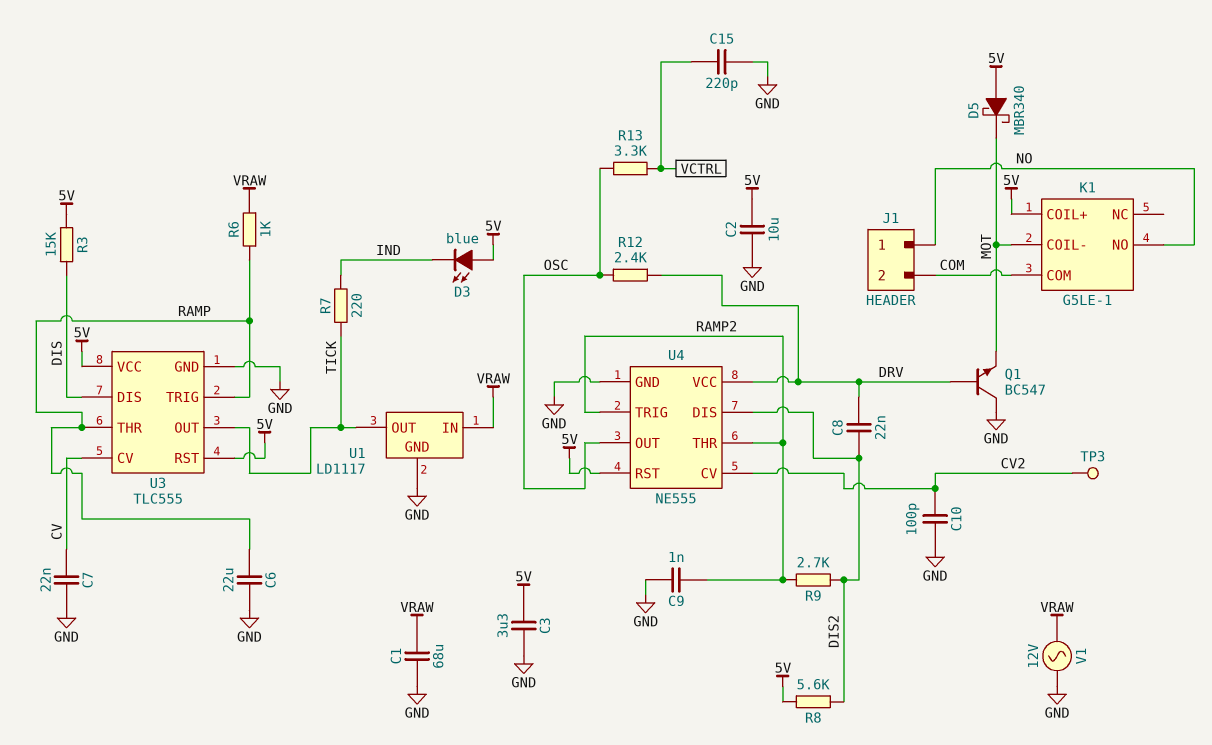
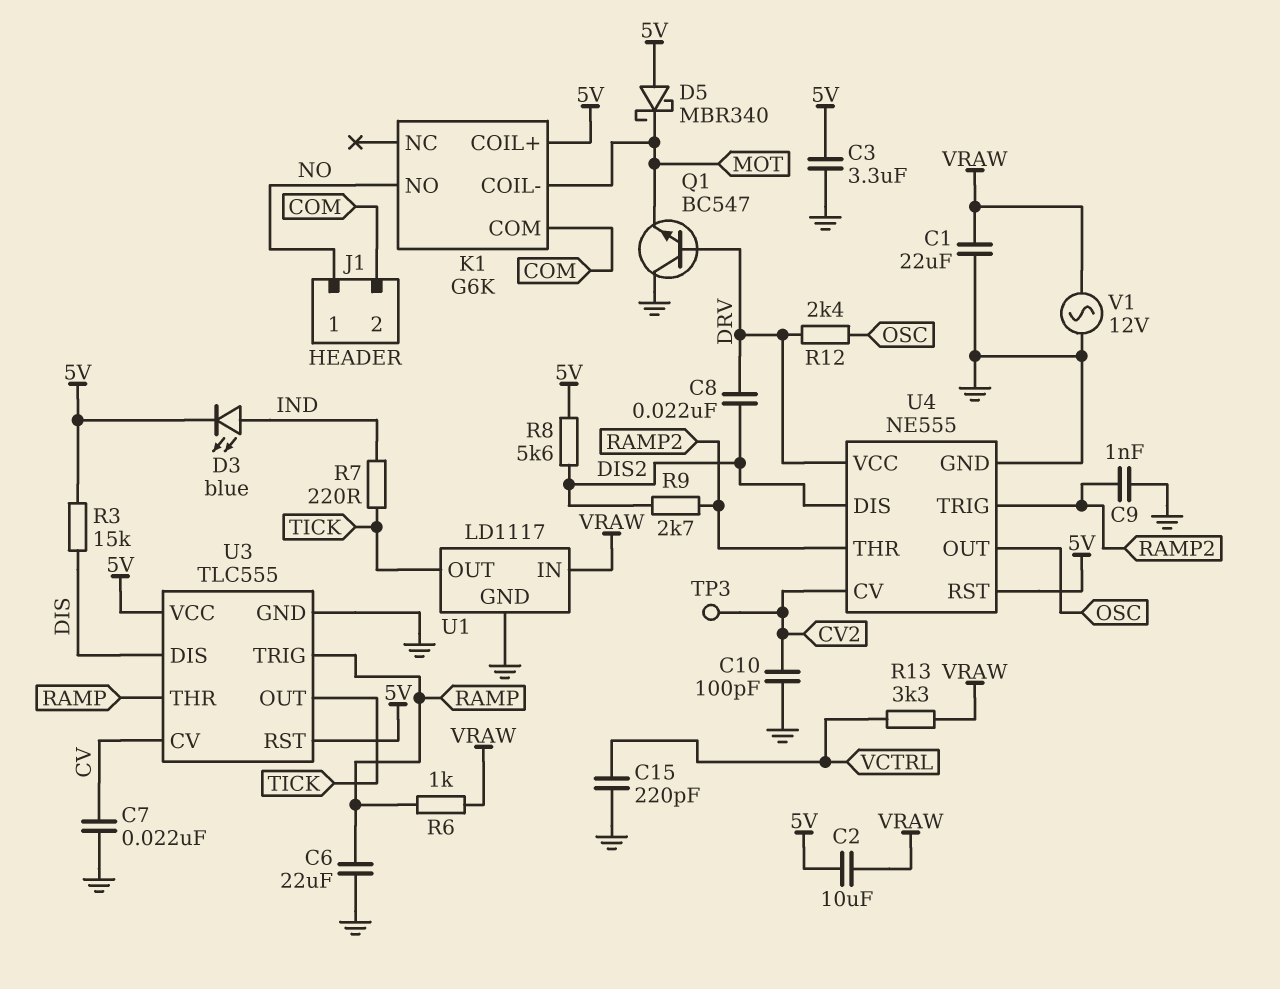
C1: 68uF (GND, VRAW) -> 22uF (GND, VRAW)
C2: 10uF (5V, GND) -> 10uF (5V, VRAW)
D3: LED blue (A 5V, K IND) -> LED blue (A IND, K 5V)
K1: G5LE-1 -> G6K
R13: 3.3k (OSC, VCTRL) -> 3.3k (VCTRL, VRAW)

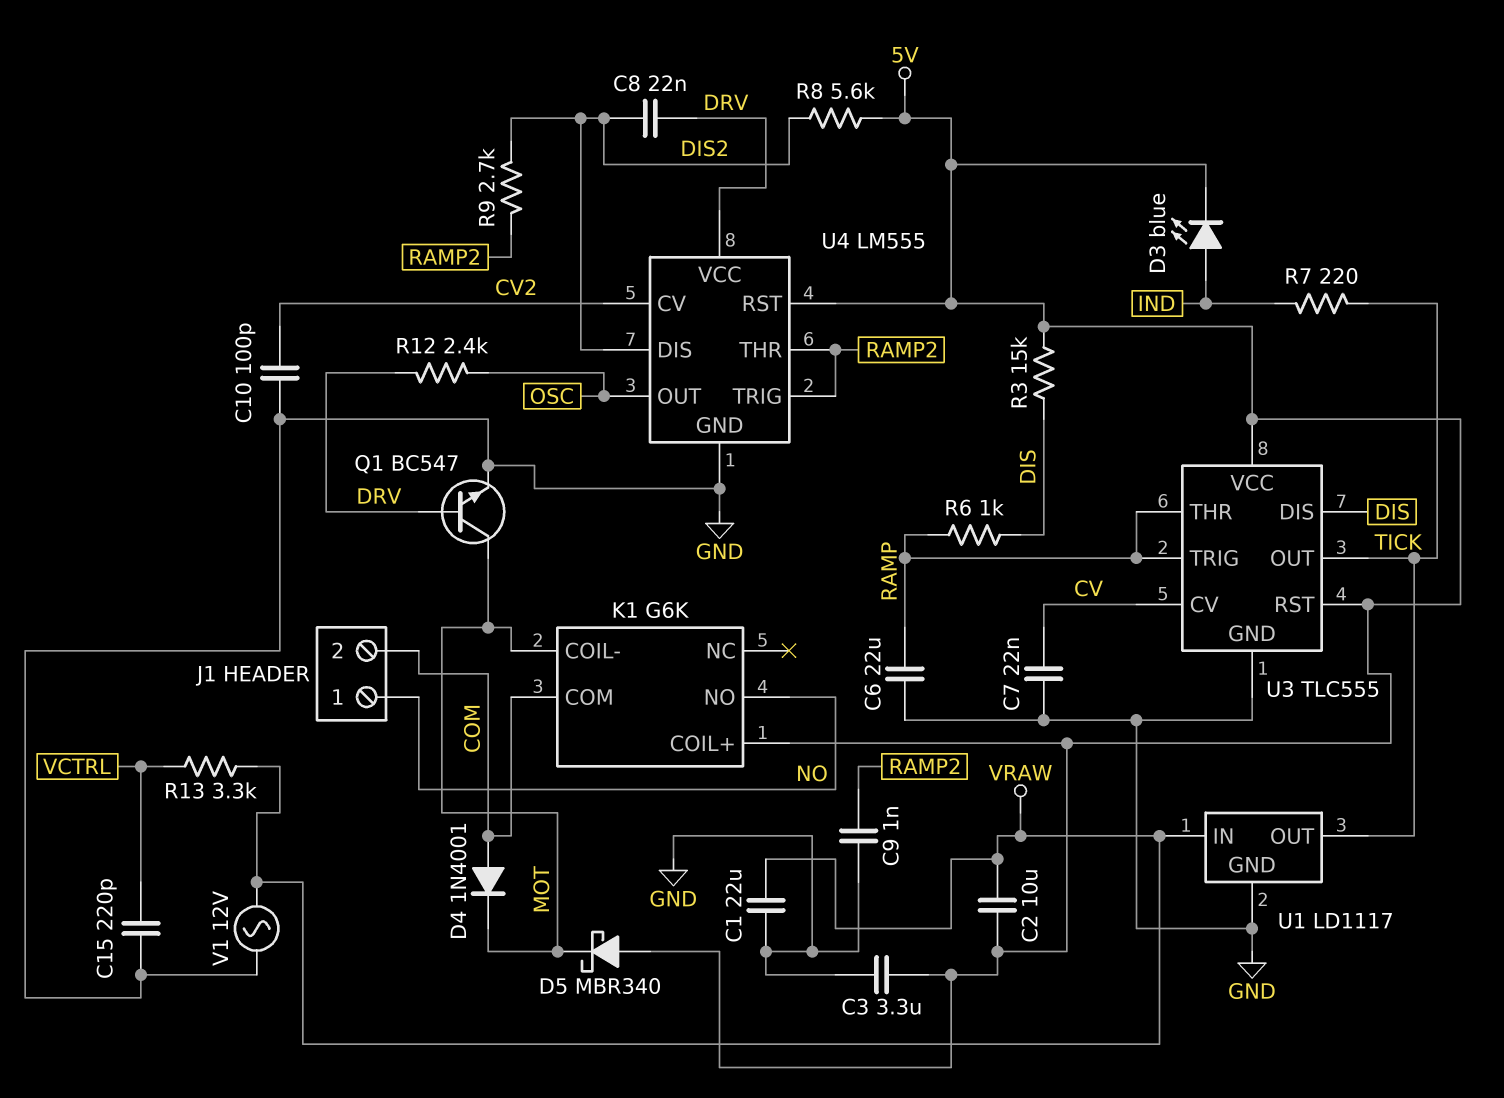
D4: none -> diode 1N4001 (A COM, K MOT)
Q1: NPN BC547 (B DRV, C GND, E MOT) -> NPN BC547 (B DRV, C MOT, E GND)
R6: 1k (RAMP, VRAW) -> 1k (DIS, RAMP)
TP3: test point (CV2) -> none
U4: NE555 -> LM555

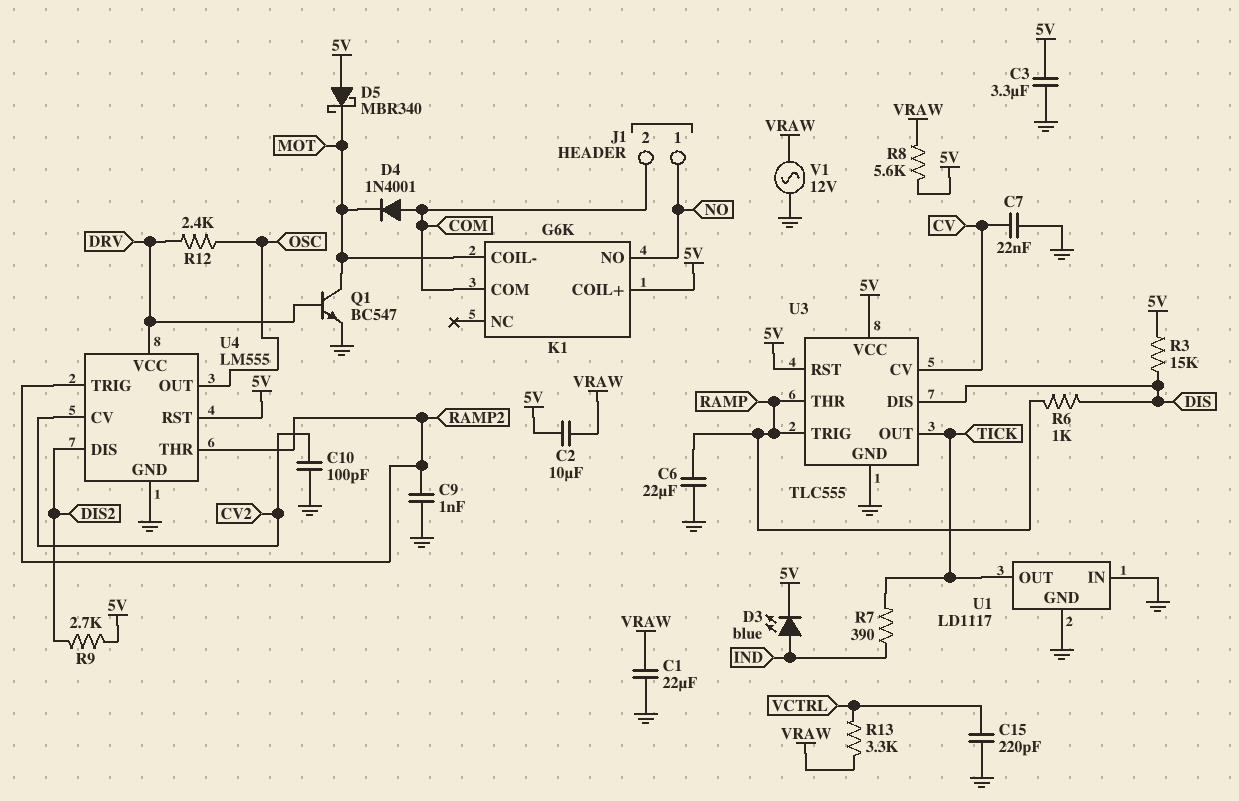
C8: 22nF (DIS2, DRV) -> none
R7: 220 (IND, TICK) -> 390 (IND, TICK)
R8: 5.6k (5V, DIS2) -> 5.6k (5V, VRAW)
R9: 2.7k (DIS2, RAMP2) -> 2.7k (5V, DIS2)
U1 pin IN: VRAW -> GND

